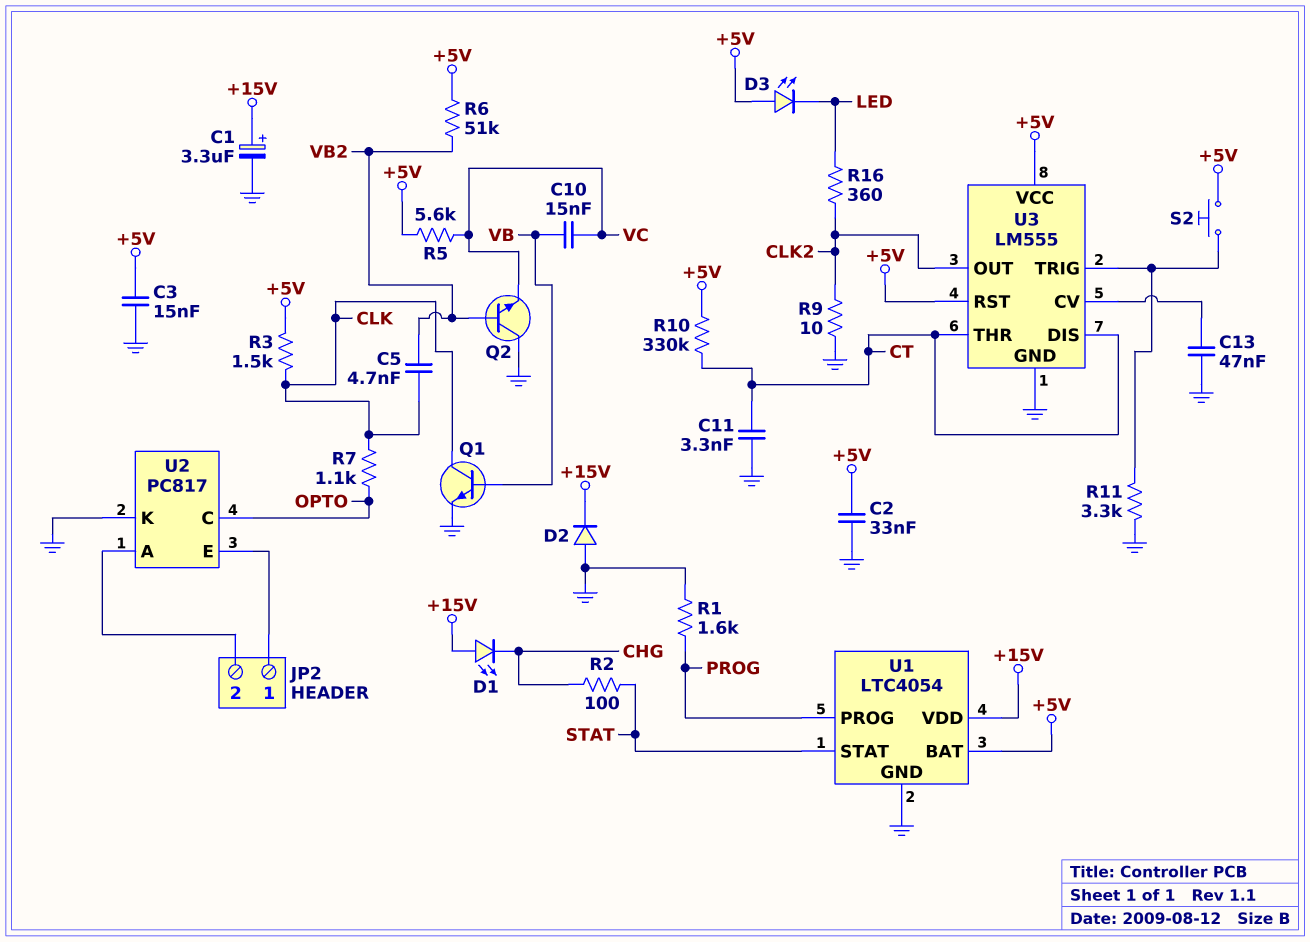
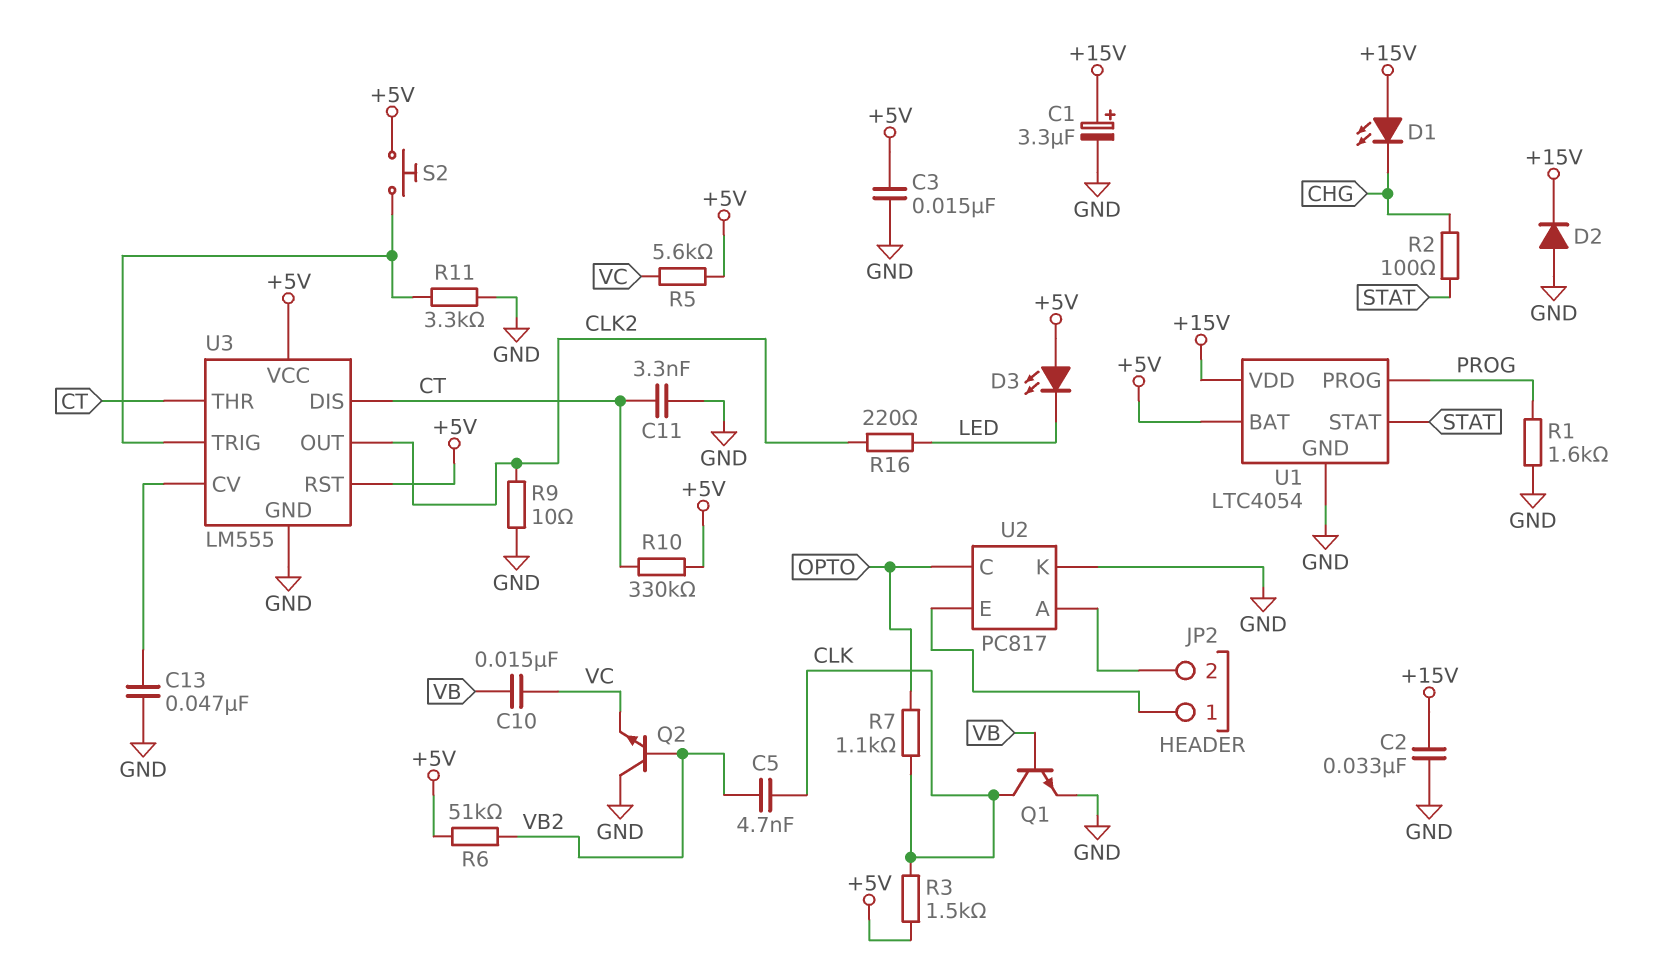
C2: 33nF (+5V, GND) -> 33nF (+15V, GND)
R16: 360 (CLK2, LED) -> 220 (CLK2, LED)

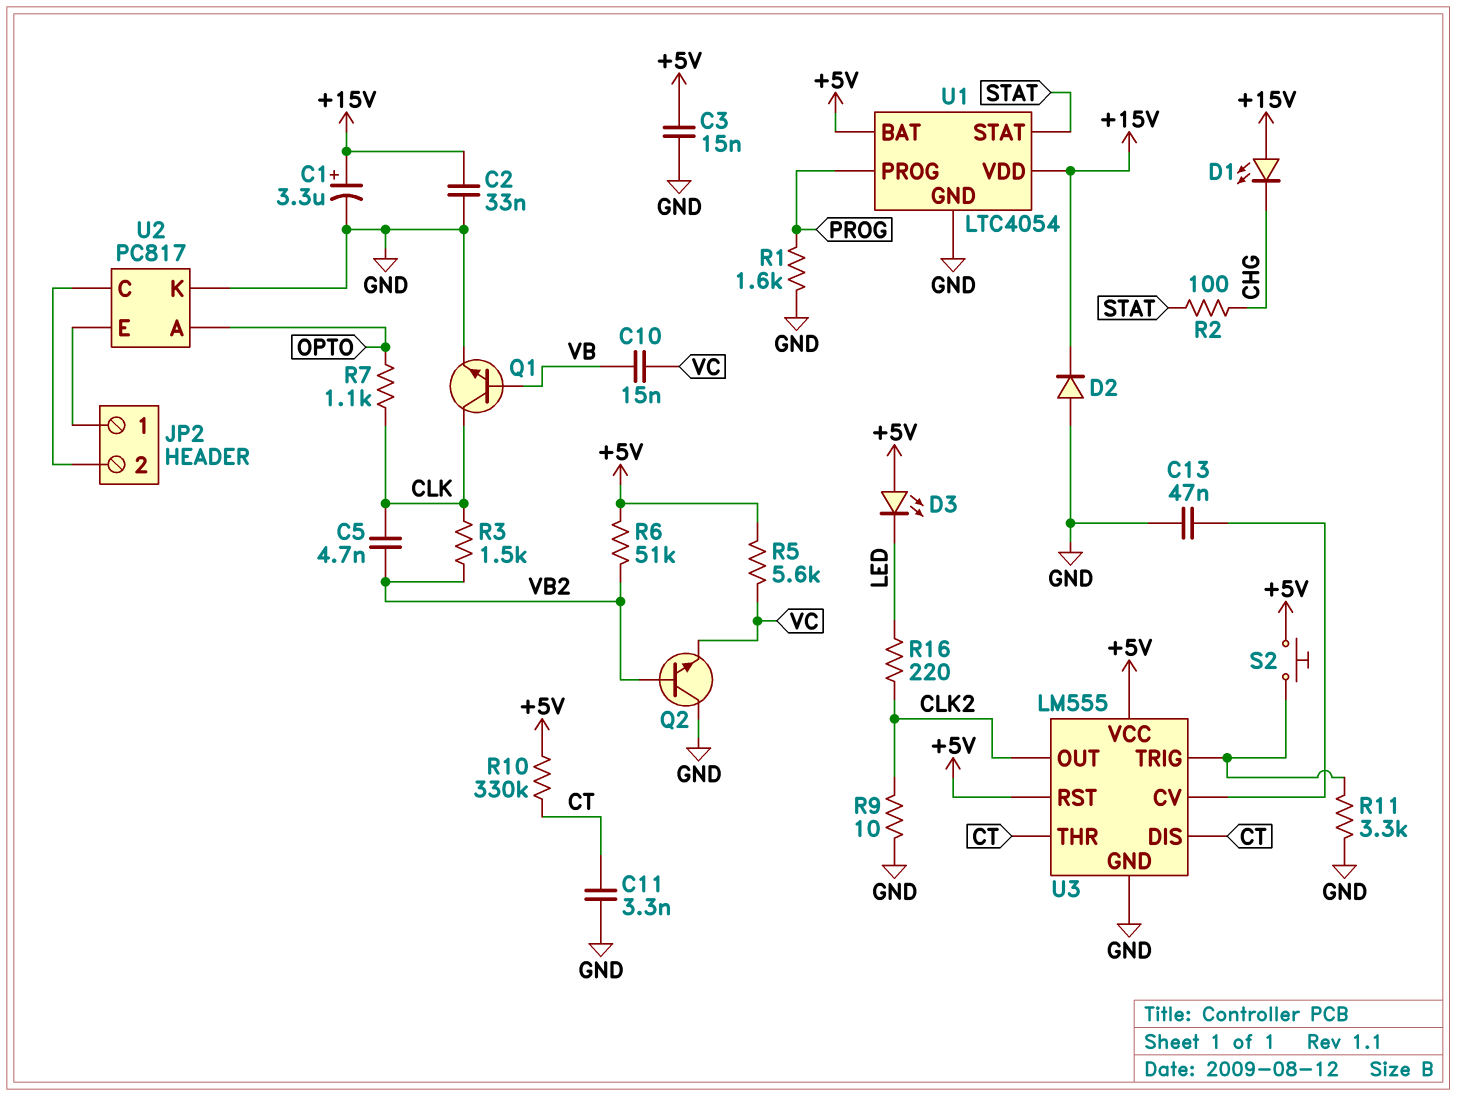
R3: 1.5k (+5V, CLK) -> 1.5k (CLK, VB2)
U2 pin A: JP2/2 -> OPTO
U2 pin C: OPTO -> JP2/2

